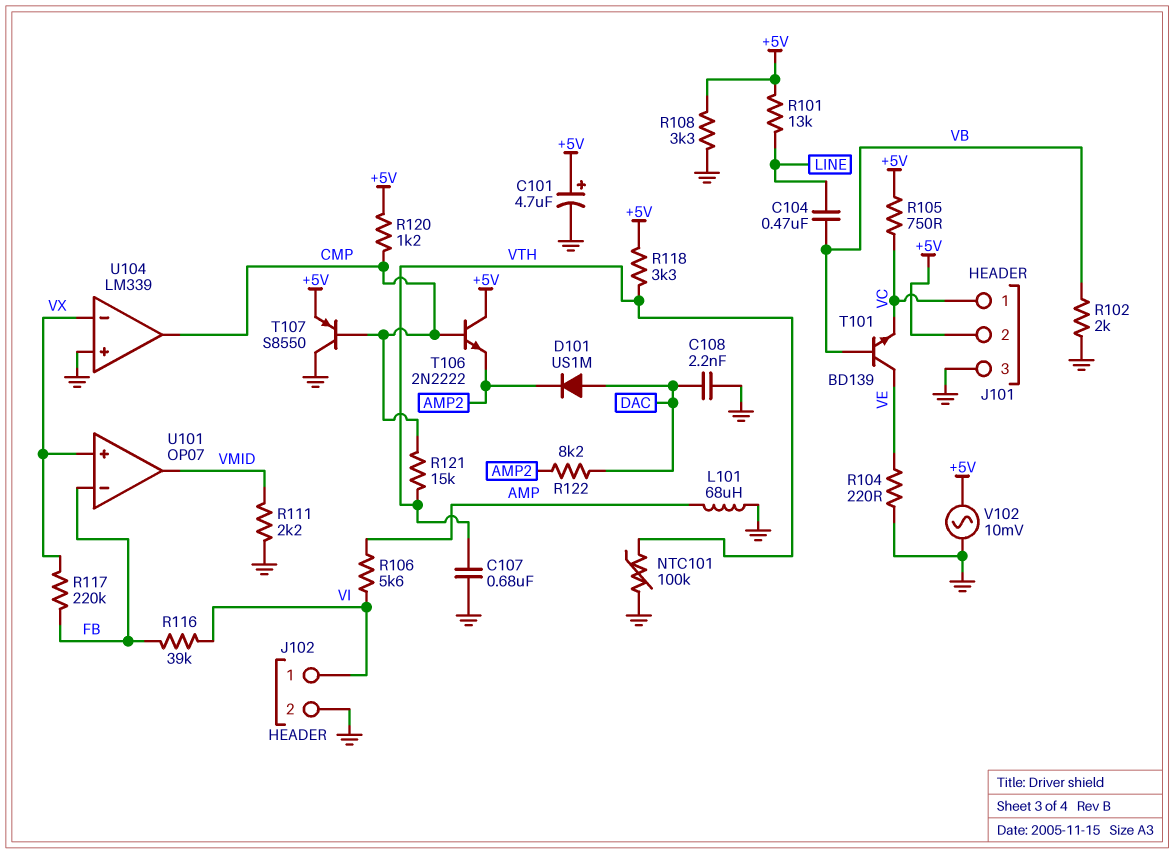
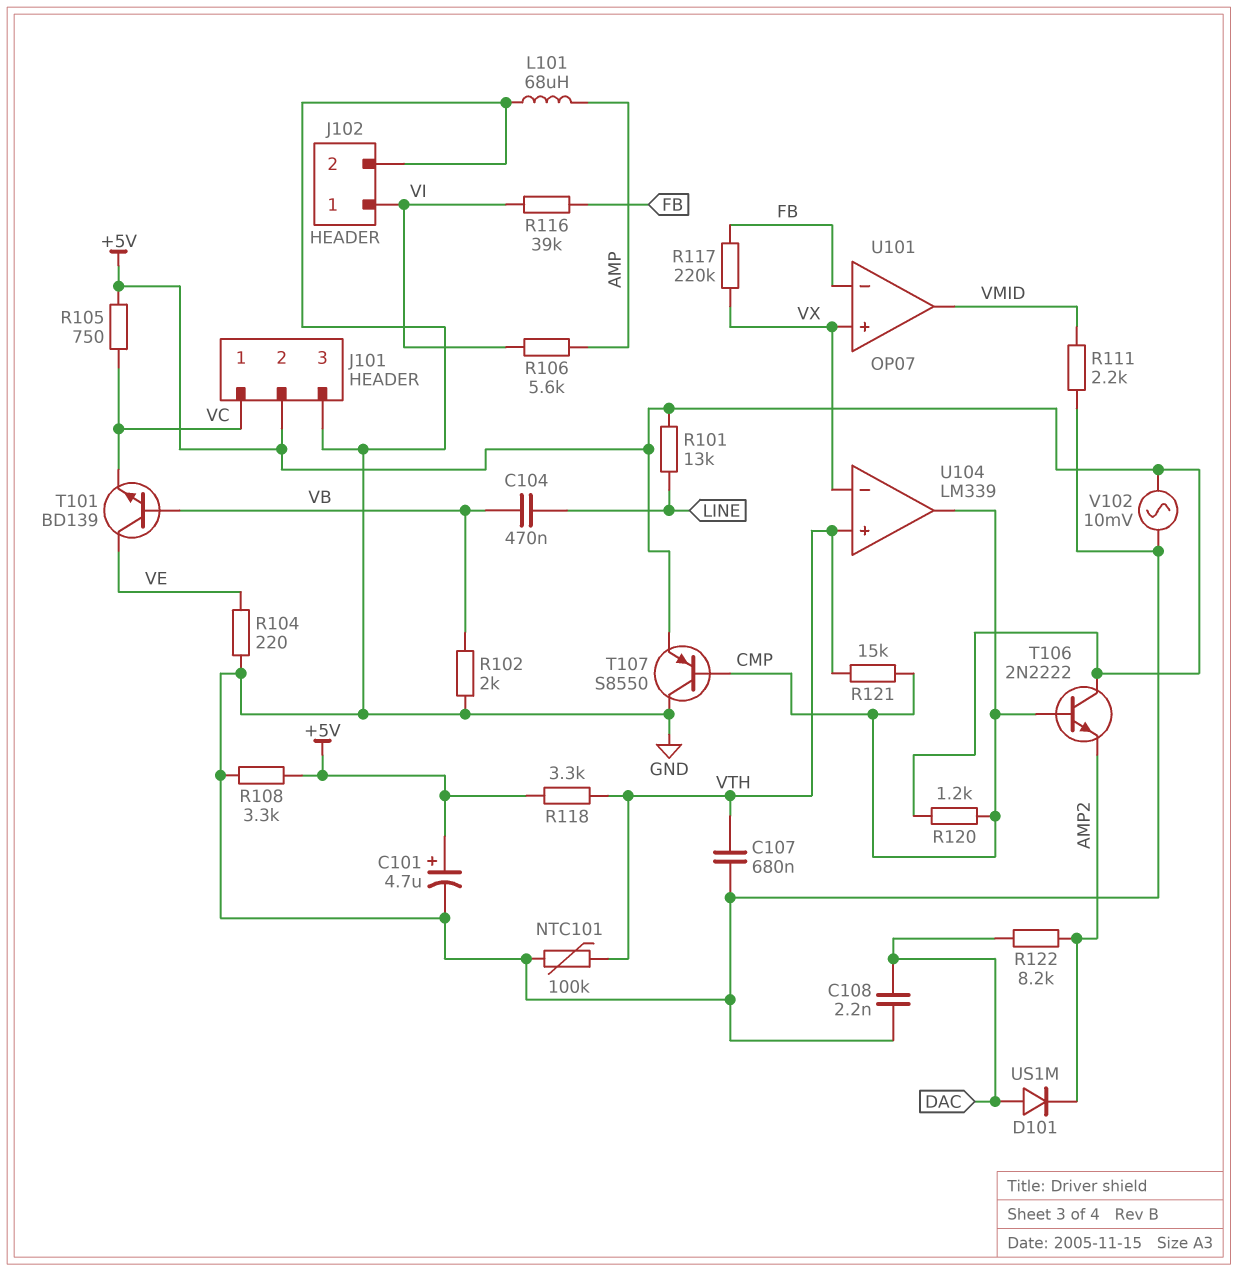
U104 pin in+: GND -> VTH

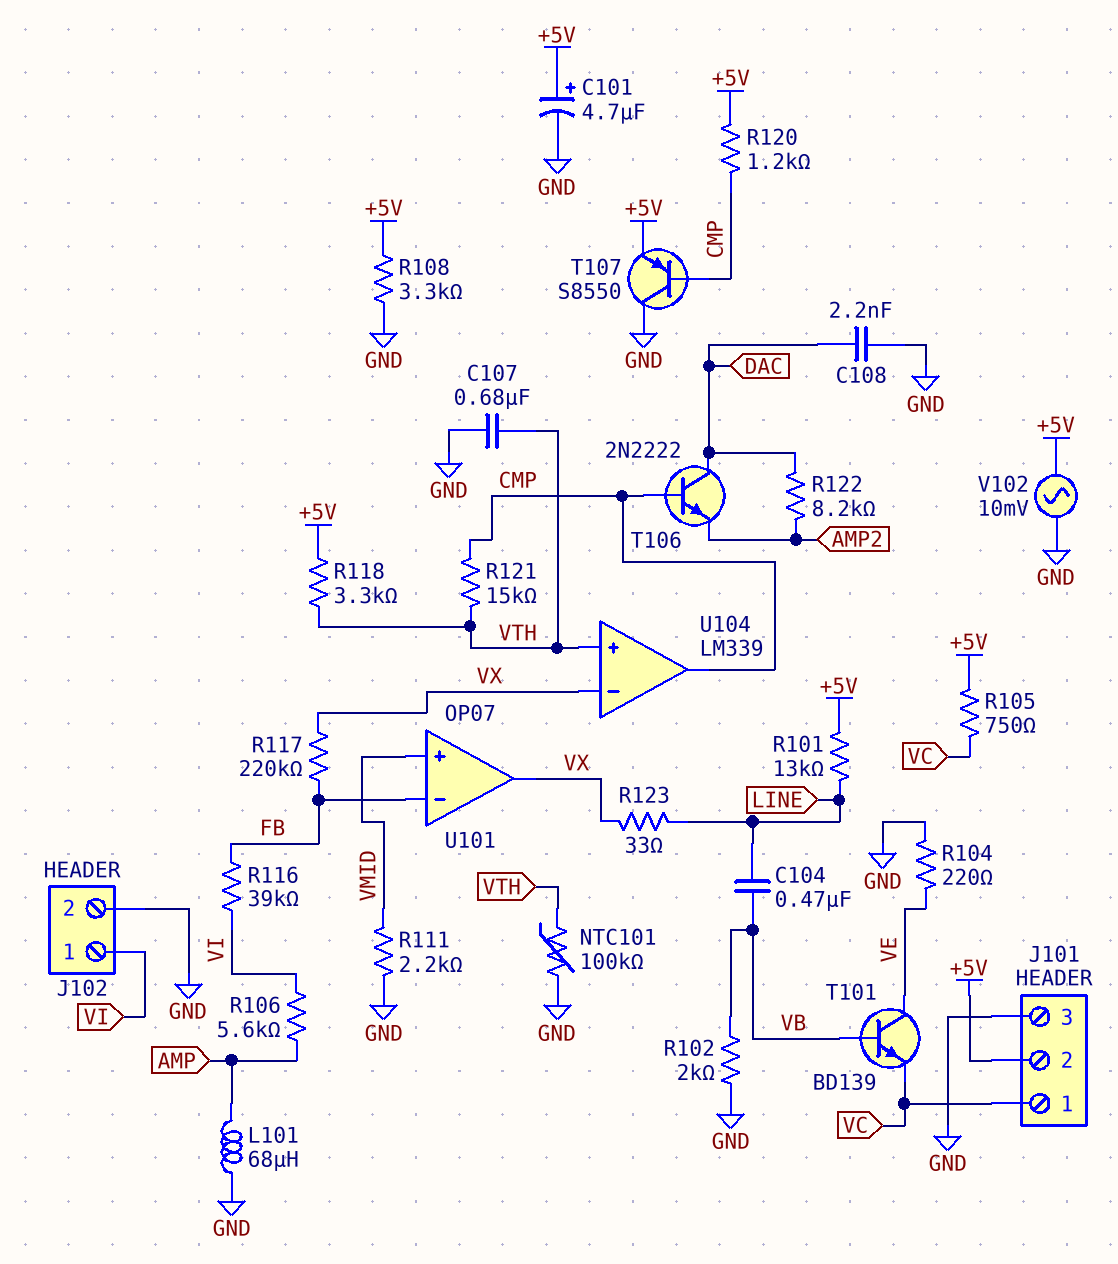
D101: diode US1M (A DAC, K AMP2) -> none
R123: none -> 33 (LINE, VX)
T106: NPN 2N2222 (B CMP, C +5V, E AMP2) -> NPN 2N2222 (B CMP, C DAC, E AMP2)
U101 pin in+: VX -> VMID
U101 pin out: VMID -> VX

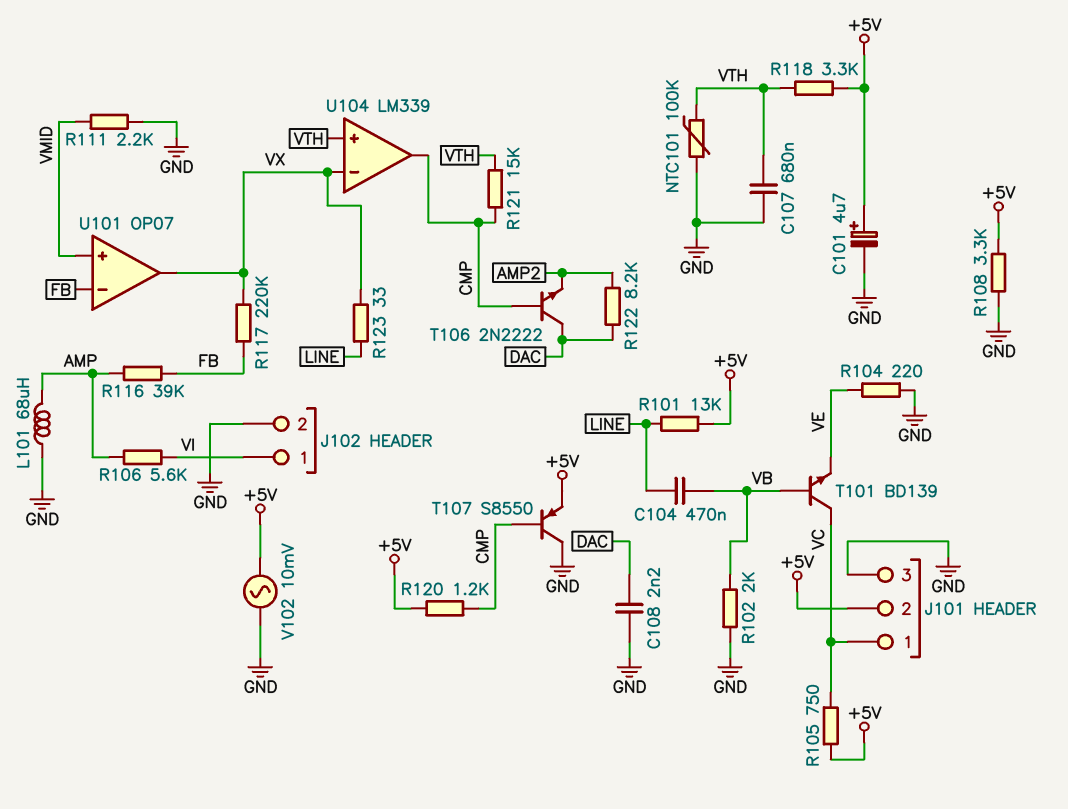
R116: 39k (FB, VI) -> 39k (AMP, FB)
T101: NPN BD139 (B VB, C VE, E VC) -> NPN BD139 (B VB, C VC, E VE)

